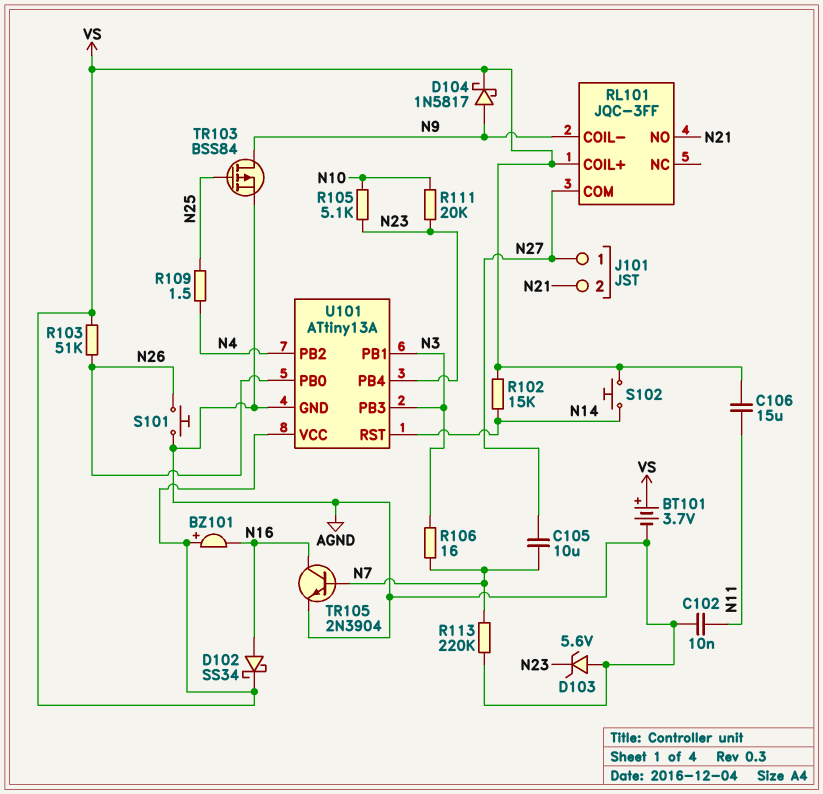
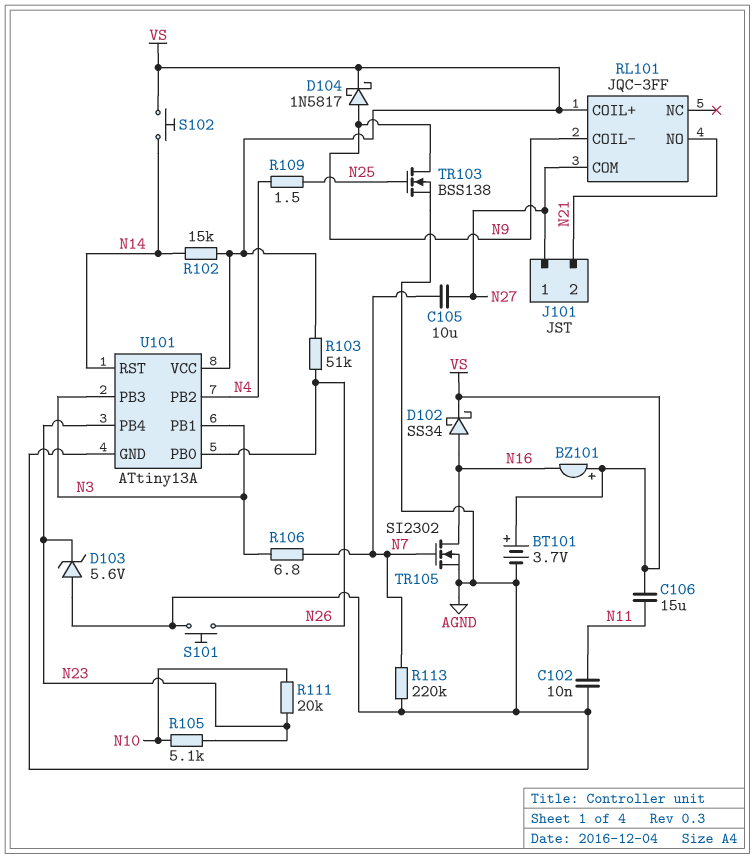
R106: 16 (N3, N7) -> 6.8 (N3, N7)
TR103: PMOS BSS84 (G N25, D N9, S AGND) -> NMOS BSS138 (G N25, D N9, S AGND)
TR105: NPN 2N3904 (B N7, C N16, E AGND) -> NMOS SI2302 (G N7, D N16, S AGND)

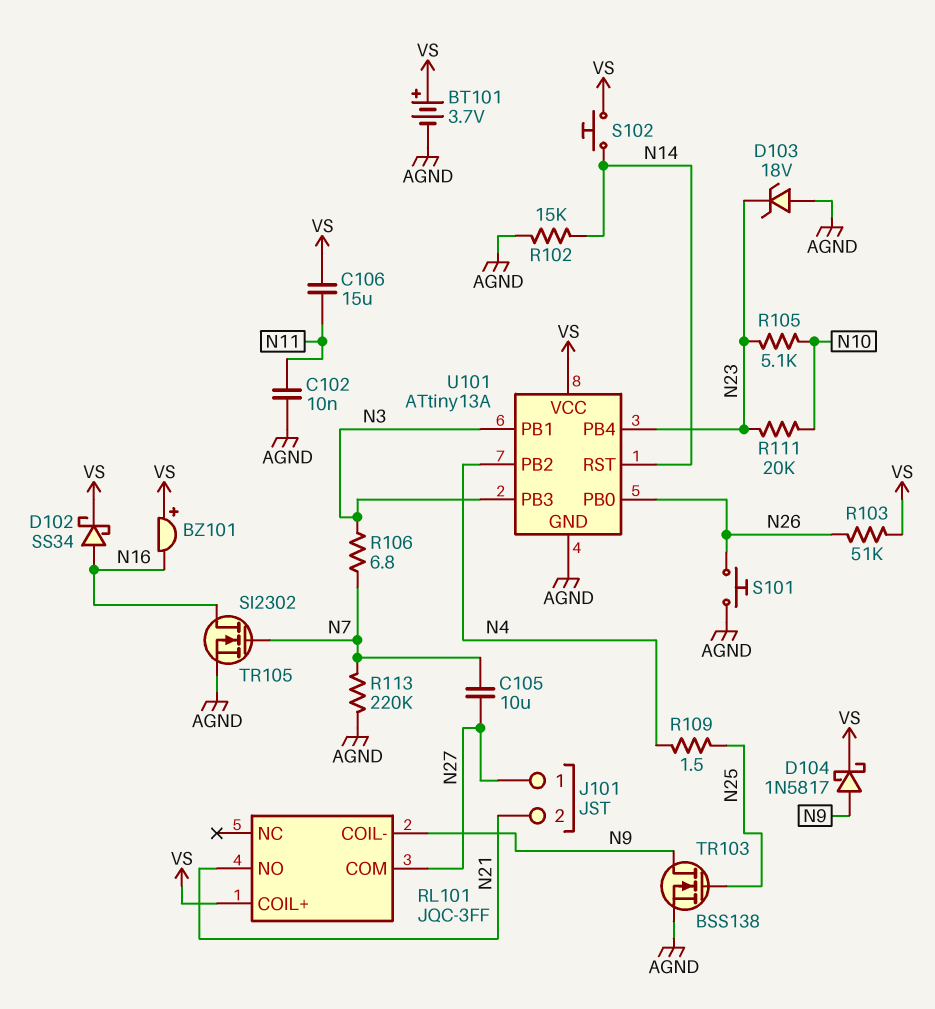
D103: zener 5.6V (A AGND, K N23) -> zener 18V (A AGND, K N23)
R102: 15k (N14, VS) -> 15k (AGND, N14)

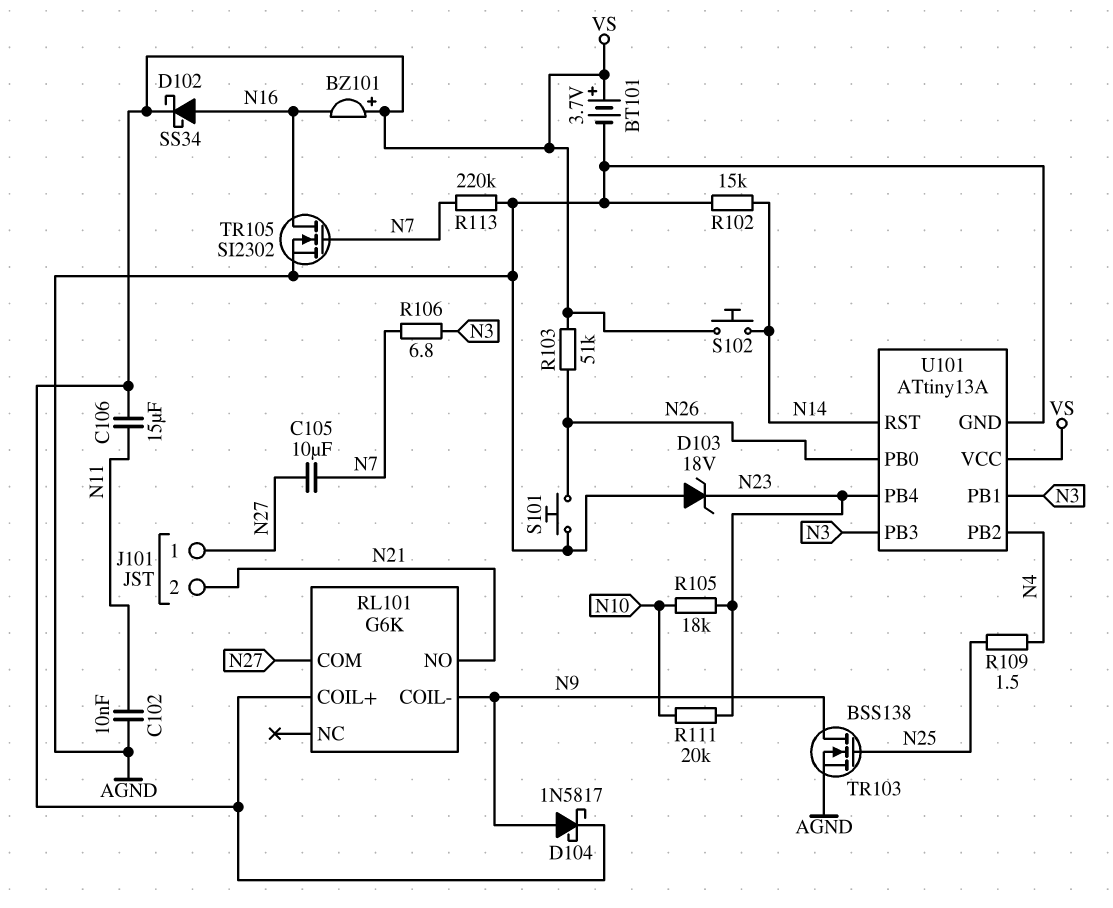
R105: 5.1k (N10, N23) -> 18k (N10, N23)
RL101: JQC-3FF -> G6K

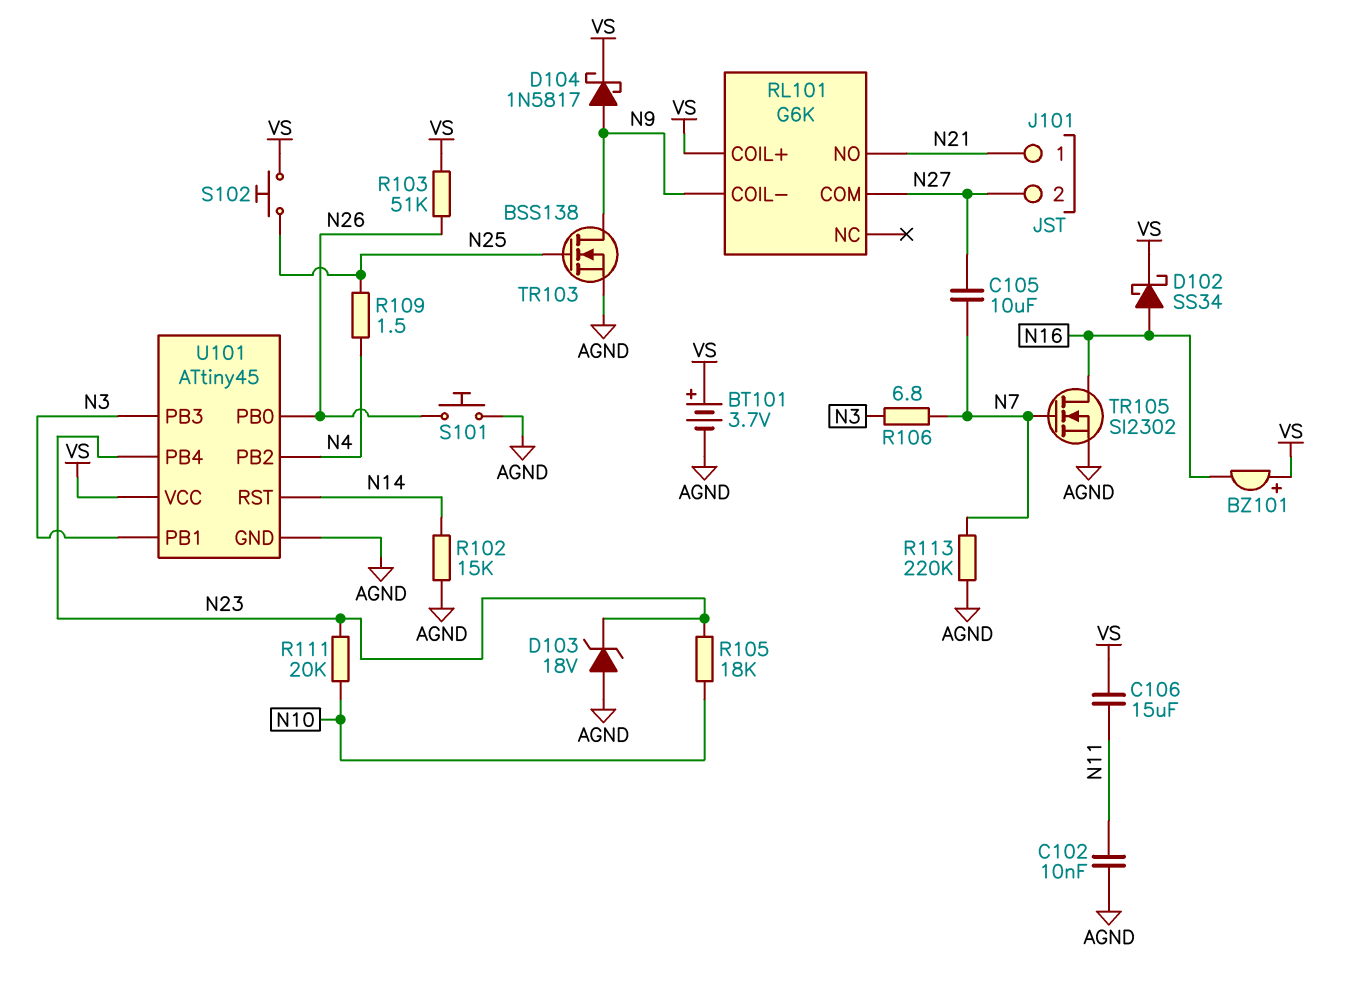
J101 pin 1: N27 -> N21
J101 pin 2: N21 -> N27
S102: button (N14, VS) -> button (N25, VS)
U101: ATtiny13A -> ATtiny45

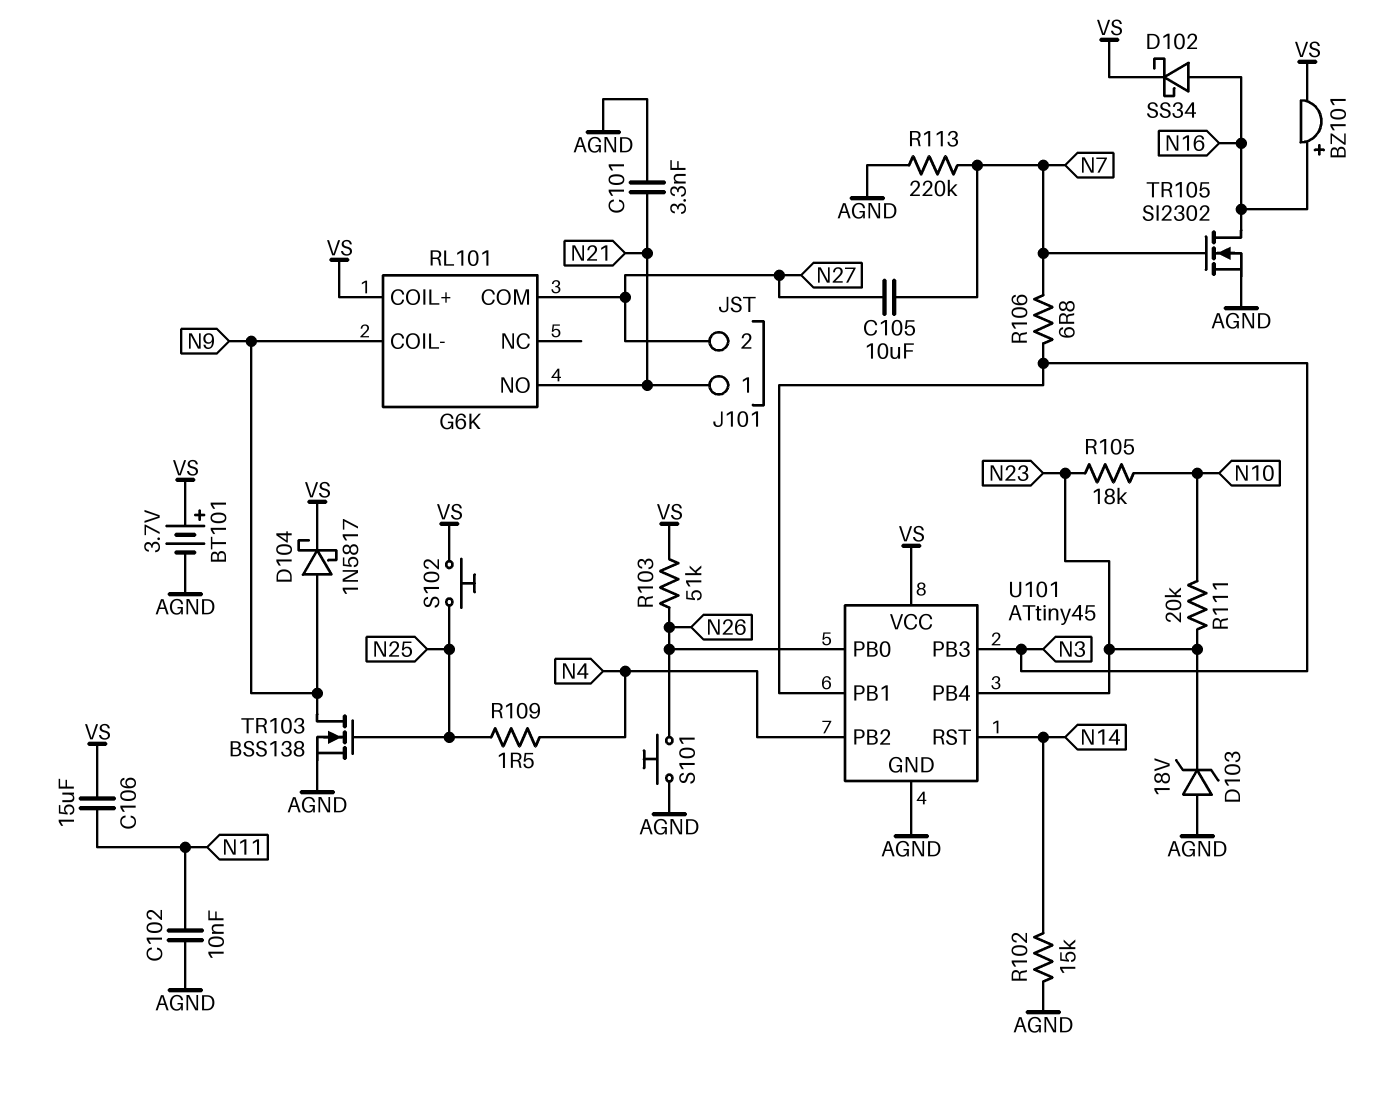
BZ101: buzzer (plus VS, minus N16) -> buzzer (plus N16, minus VS)
C101: none -> 3.3nF (AGND, N21)

